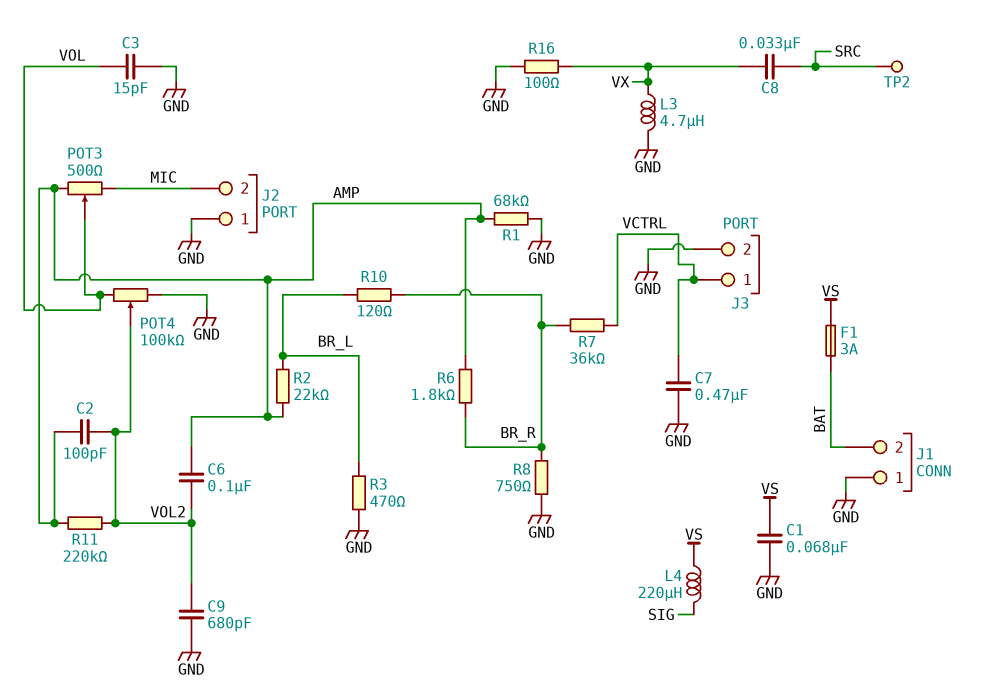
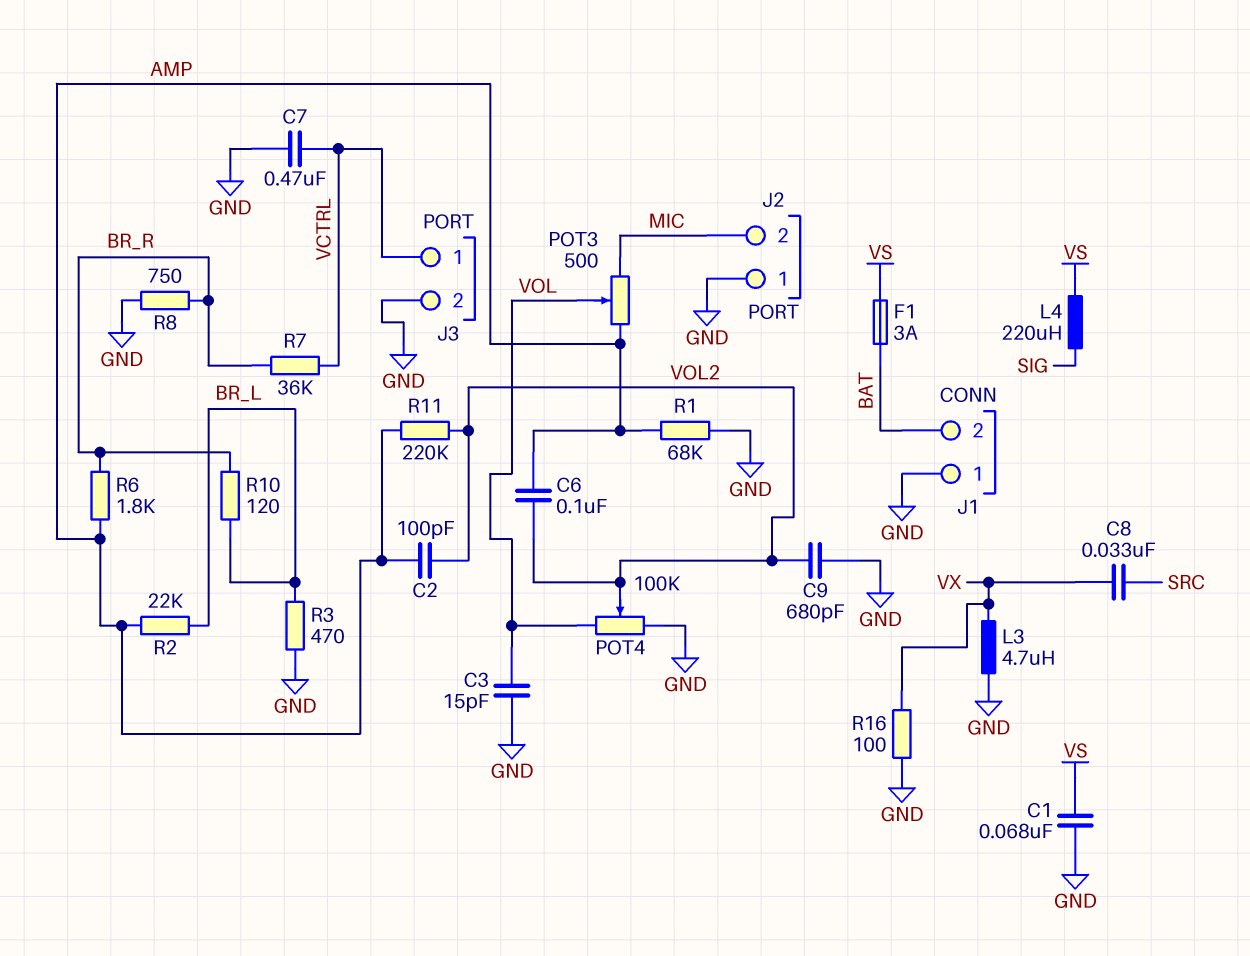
TP2: test point (SRC) -> none

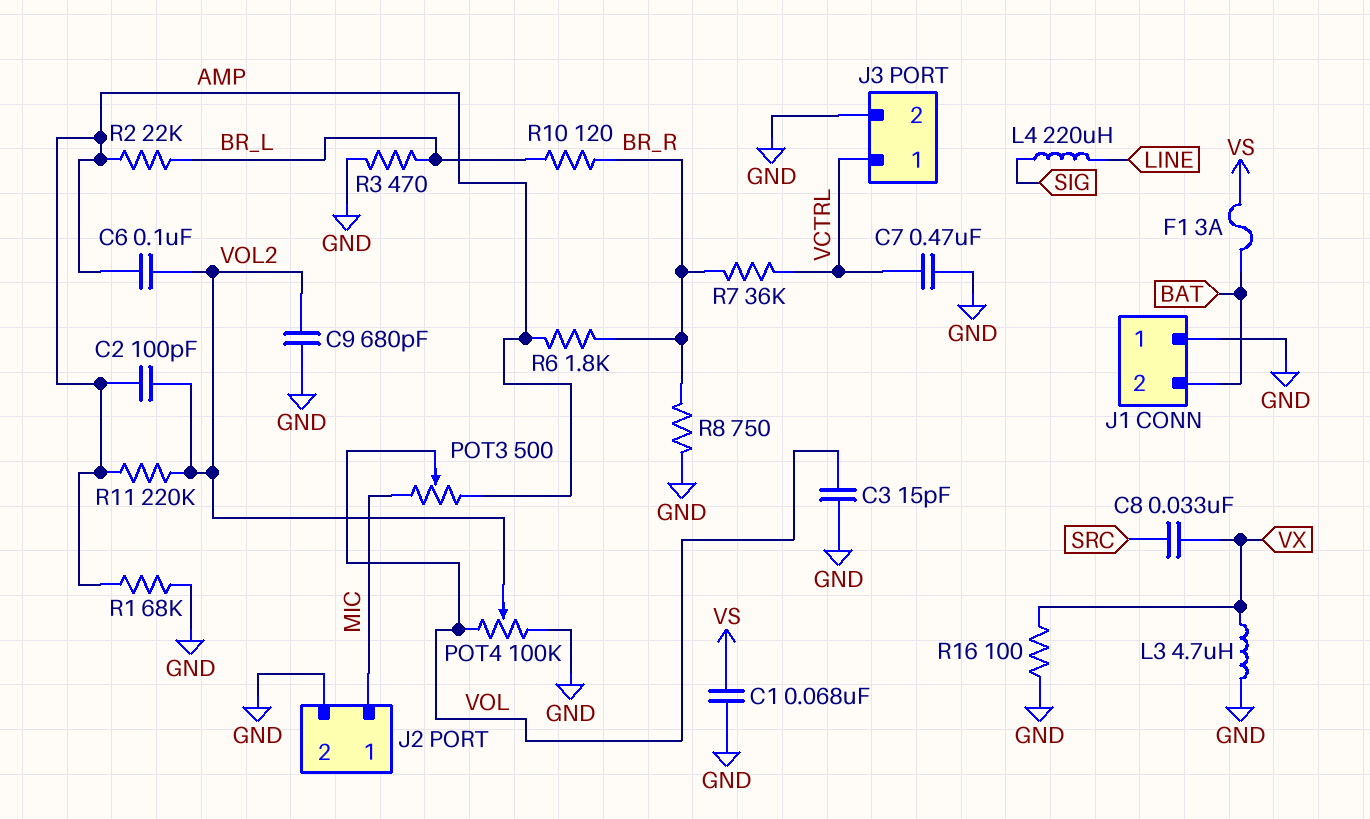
J2 pin 1: GND -> MIC
J2 pin 2: MIC -> GND
L4: 220uH (SIG, VS) -> 220uH (LINE, SIG)

